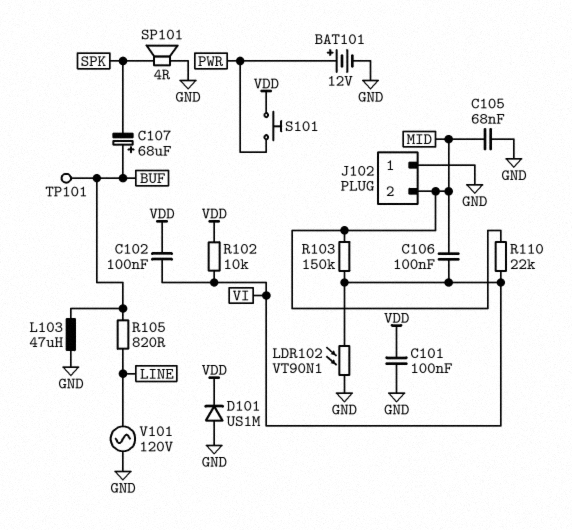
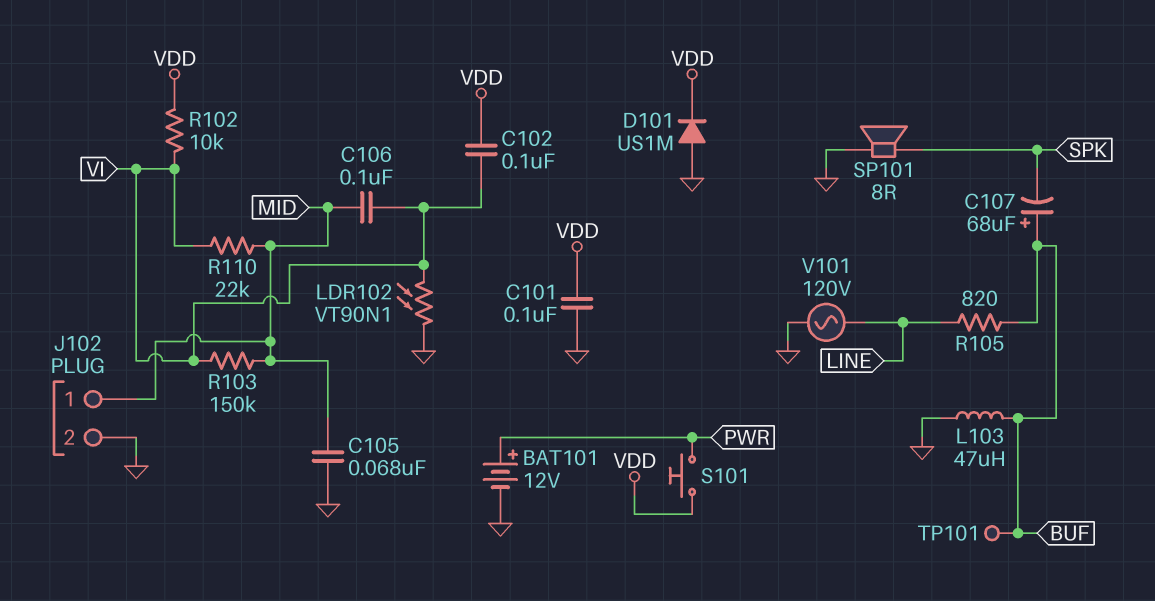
J102 pin 1: GND -> MID
J102 pin 2: MID -> GND
SP101: speaker 4R (GND, SPK) -> speaker 8R (GND, SPK)

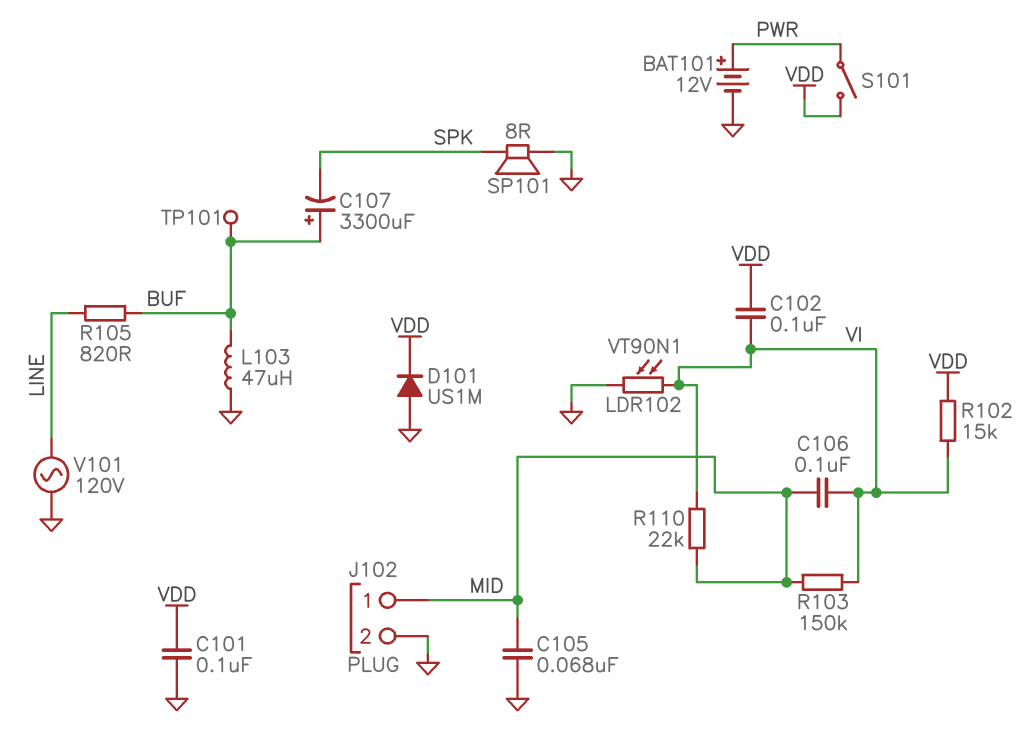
C107: 68uF (plus BUF, minus SPK) -> 3300uF (plus BUF, minus SPK)
R102: 10k (VDD, VI) -> 15k (VDD, VI)
S101: button (PWR, VDD) -> switch (PWR, VDD)

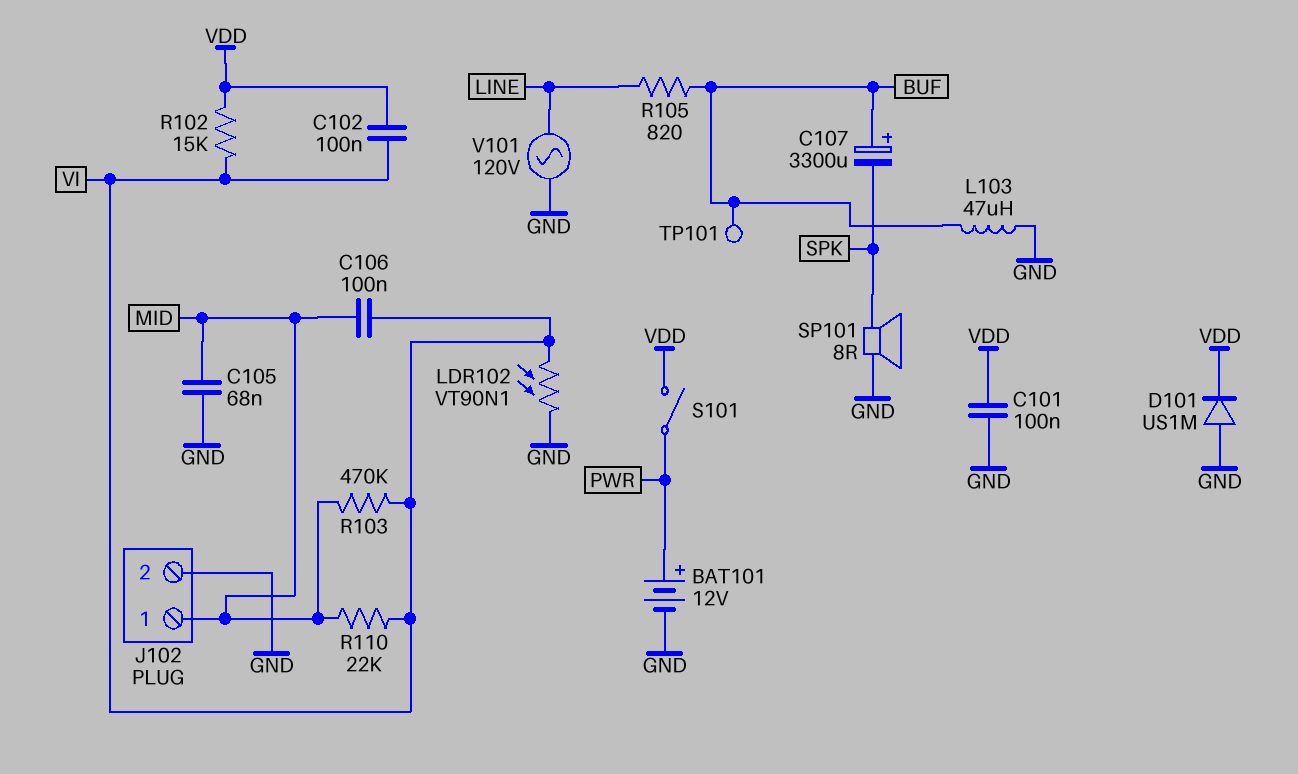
R103: 150k (MID, VI) -> 470k (MID, VI)

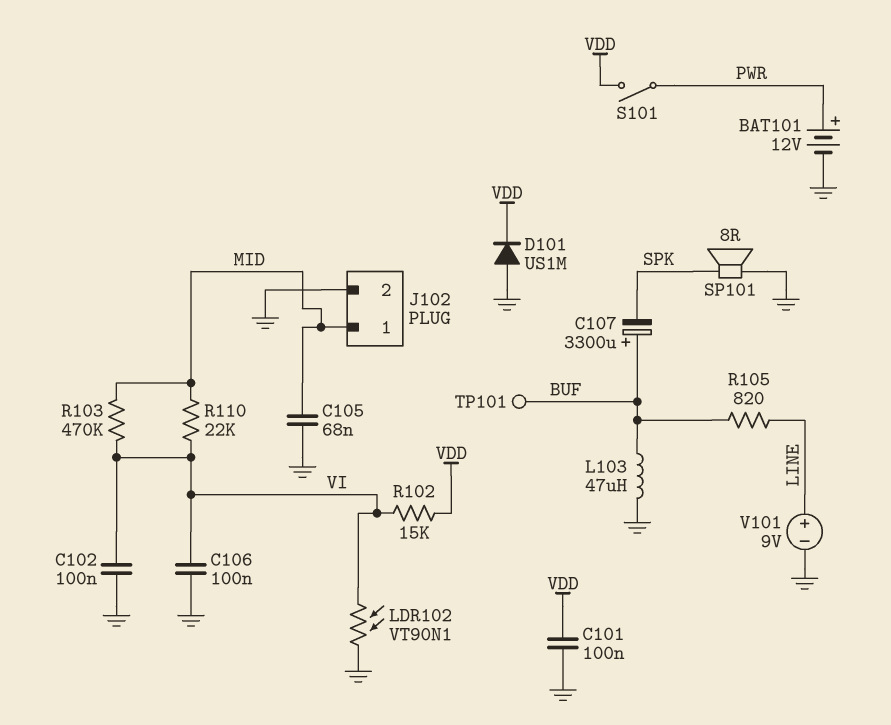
C102: 100nF (VDD, VI) -> 100nF (GND, VI)
C106: 100nF (MID, VI) -> 100nF (GND, VI)
V101: AC 120V (GND, LINE) -> 9V (plus LINE, minus GND)

